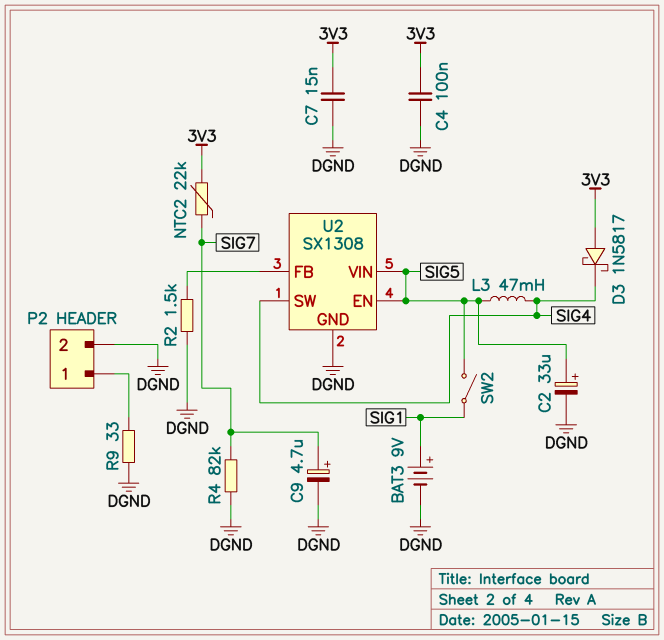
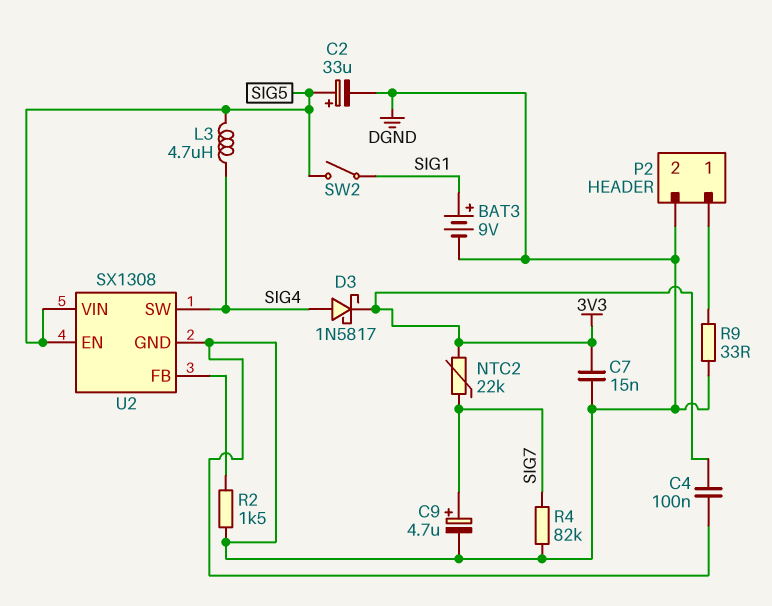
D3: schottky 1N5817 (A 3V3, K SIG4) -> schottky 1N5817 (A SIG4, K 3V3)
L3: 47mH (SIG4, SIG5) -> 4.7uH (SIG4, SIG5)

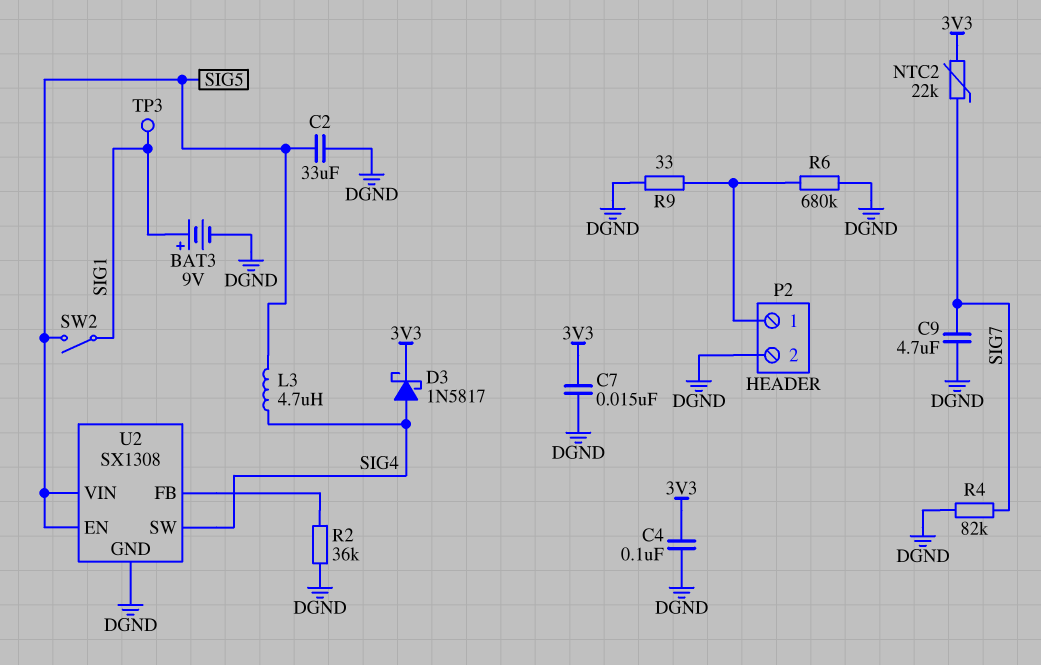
C2: 33uF (plus SIG5, minus DGND) -> 33uF (DGND, SIG5)
C9: 4.7uF (plus SIG7, minus DGND) -> 4.7uF (DGND, SIG7)
R2: 1.5k (DGND, U2/FB) -> 36k (DGND, U2/FB)
R6: none -> 680k (DGND, P2/1)
TP3: none -> test point (SIG1)

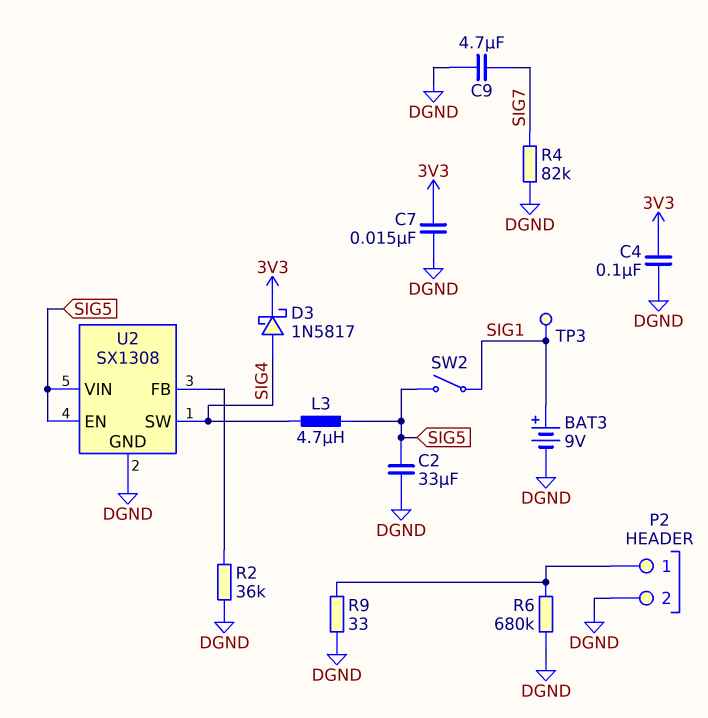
NTC2: 22k (3V3, SIG7) -> none

